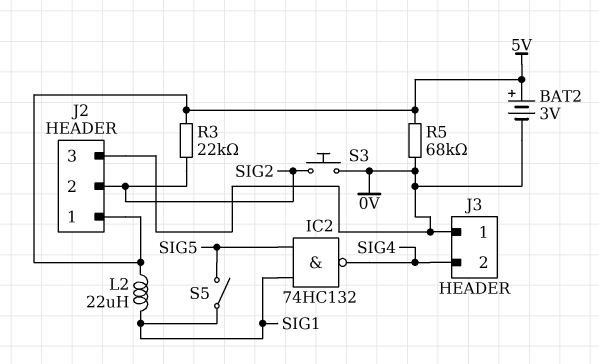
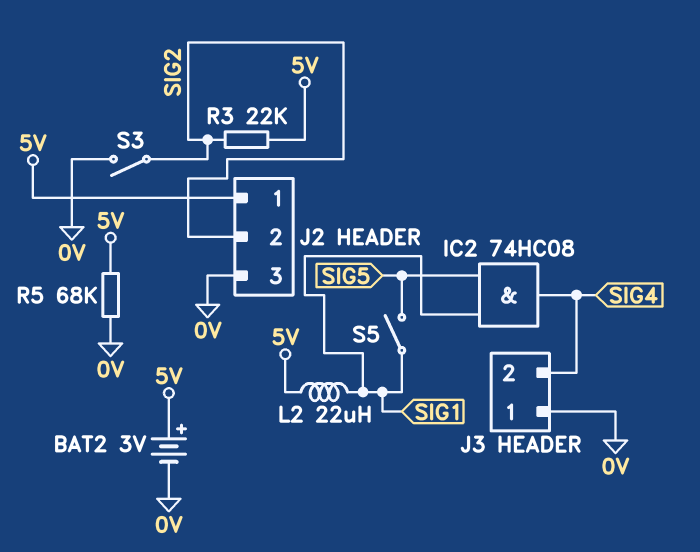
IC2: NAND 74HC132 (in SIG1, in SIG5, out SIG4) -> AND 74HC08 (in SIG1, in SIG5, out SIG4)
S3: button (0V, SIG2) -> switch (0V, SIG2)

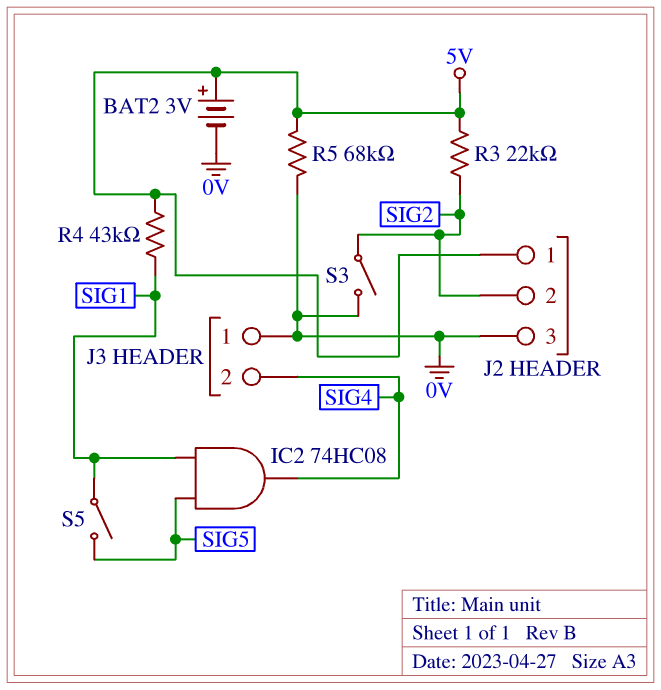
L2: 22uH (5V, SIG1) -> none
R4: none -> 43k (5V, SIG1)

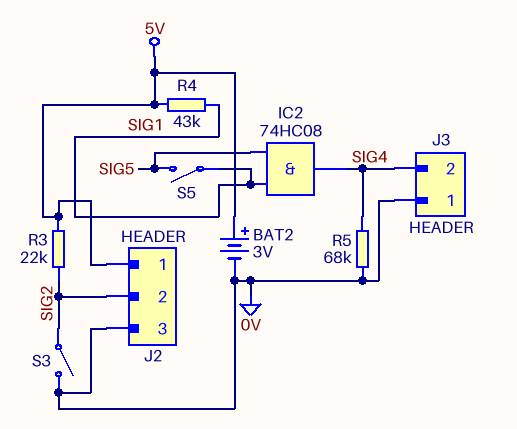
R5: 68k (0V, 5V) -> 68k (0V, SIG4)

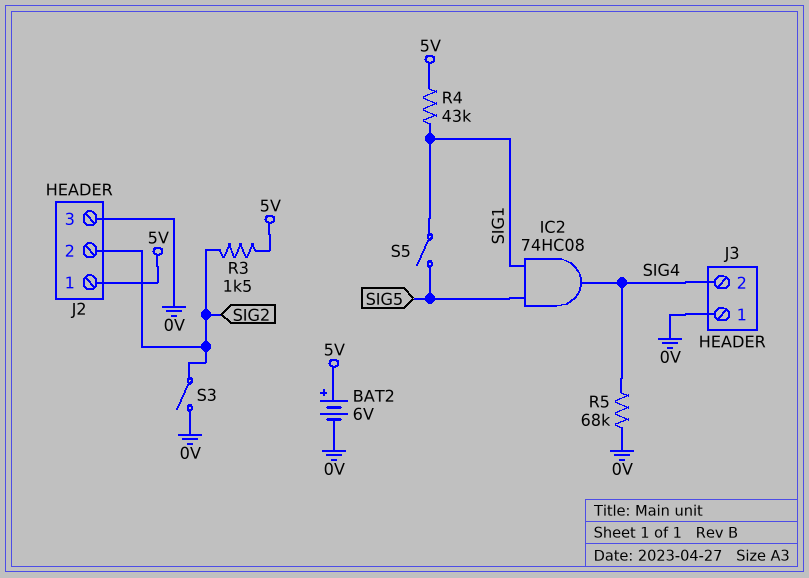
BAT2: 3V (plus 5V, minus 0V) -> 6V (plus 5V, minus 0V)
R3: 22k (5V, SIG2) -> 1.5k (5V, SIG2)

